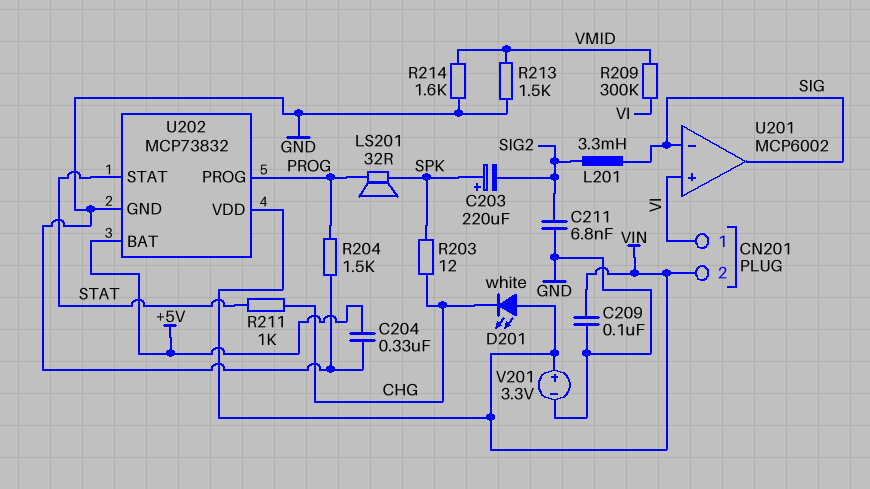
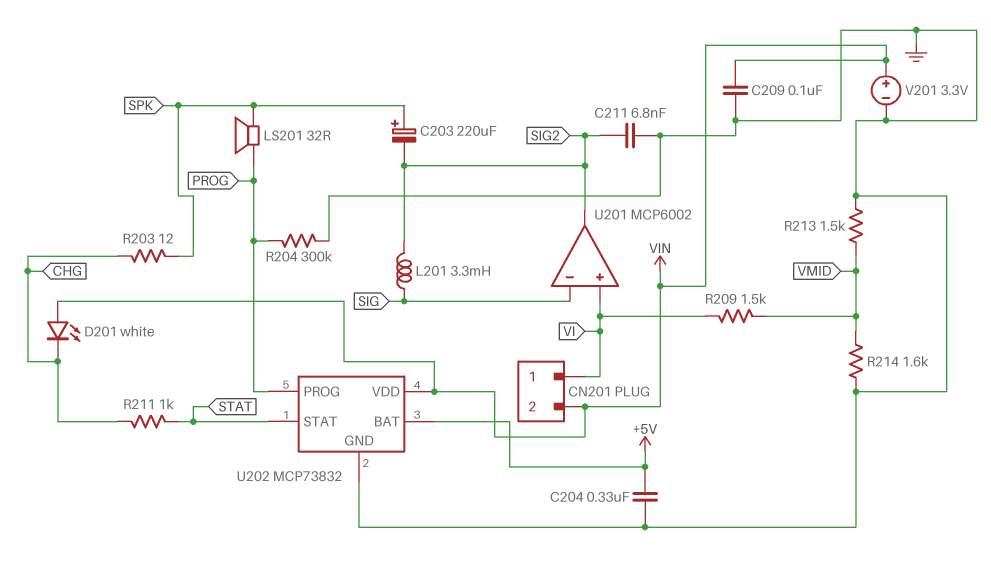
R204: 1.5k (GND, PROG) -> 300k (GND, PROG)
R209: 300k (VI, VMID) -> 1.5k (VI, VMID)
U201 pin out: SIG -> SIG2

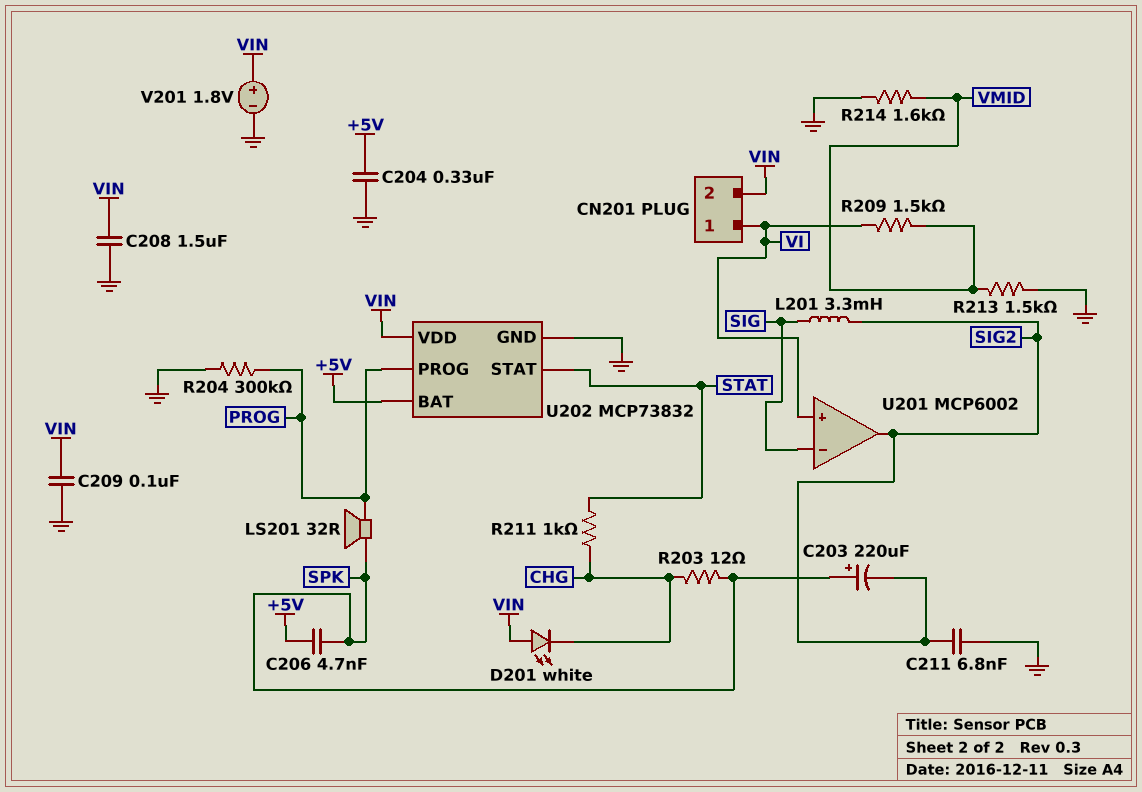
C206: none -> 4.7nF (+5V, SPK)
C208: none -> 1.5uF (GND, VIN)
V201: 3.3V (plus VIN, minus GND) -> 1.8V (plus VIN, minus GND)

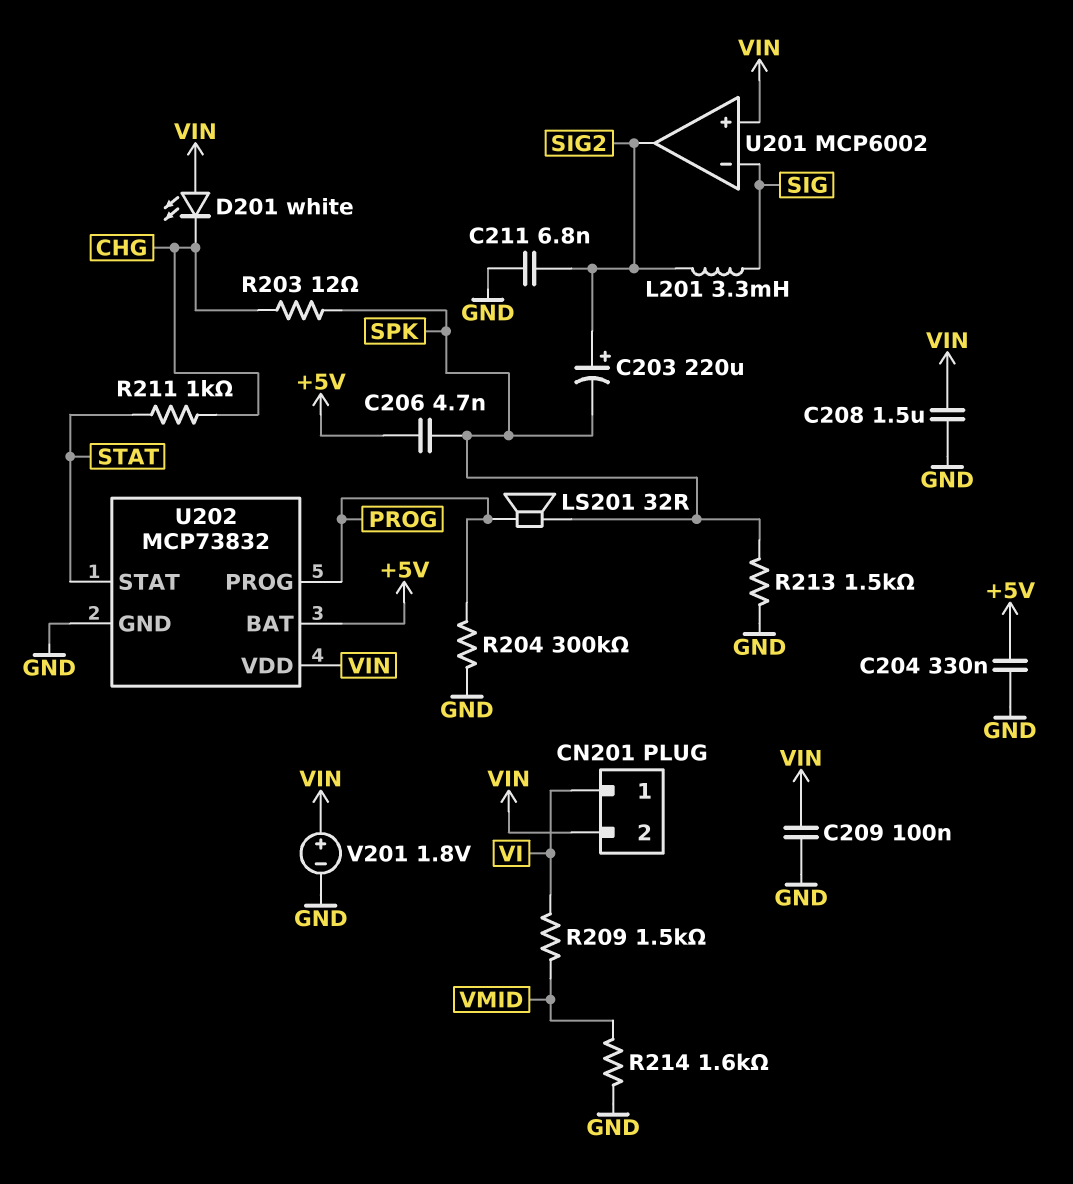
C203: 220uF (plus SPK, minus SIG2) -> 220uF (plus SIG2, minus SPK)
R213: 1.5k (GND, VMID) -> 1.5k (GND, SPK)
U201 pin in+: VI -> VIN

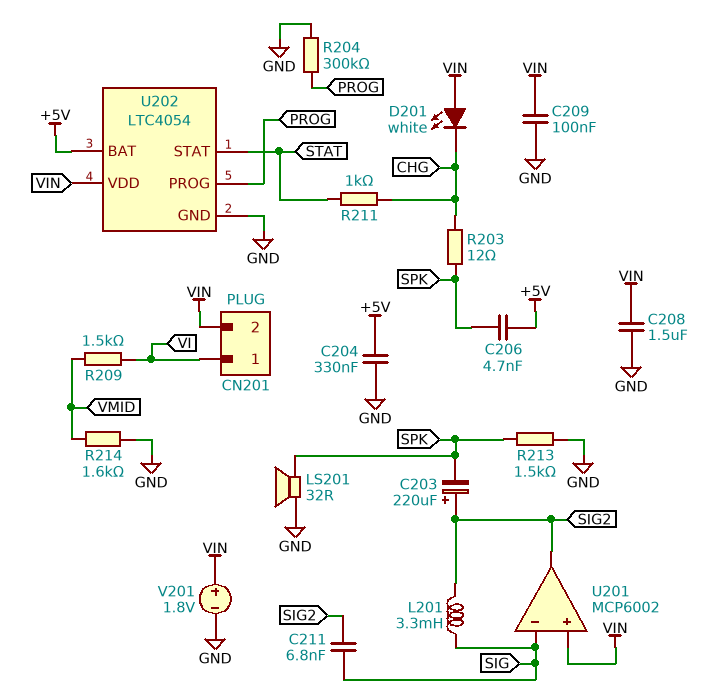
C211: 6.8nF (GND, SIG2) -> 6.8nF (SIG, SIG2)
LS201: speaker 32R (PROG, SPK) -> speaker 32R (GND, SPK)
U202: MCP73832 -> LTC4054

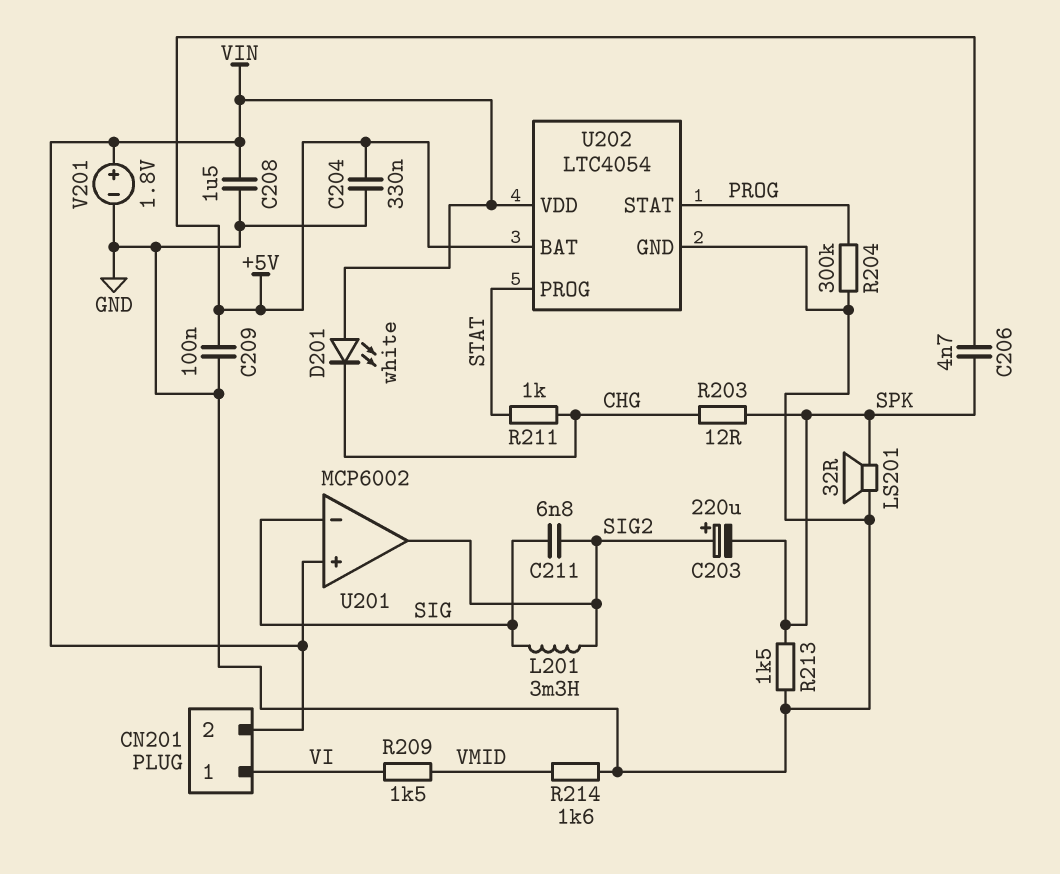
C209: 100nF (GND, VIN) -> 100nF (+5V, GND)
U202 pin PROG: PROG -> STAT
U202 pin STAT: STAT -> PROG

